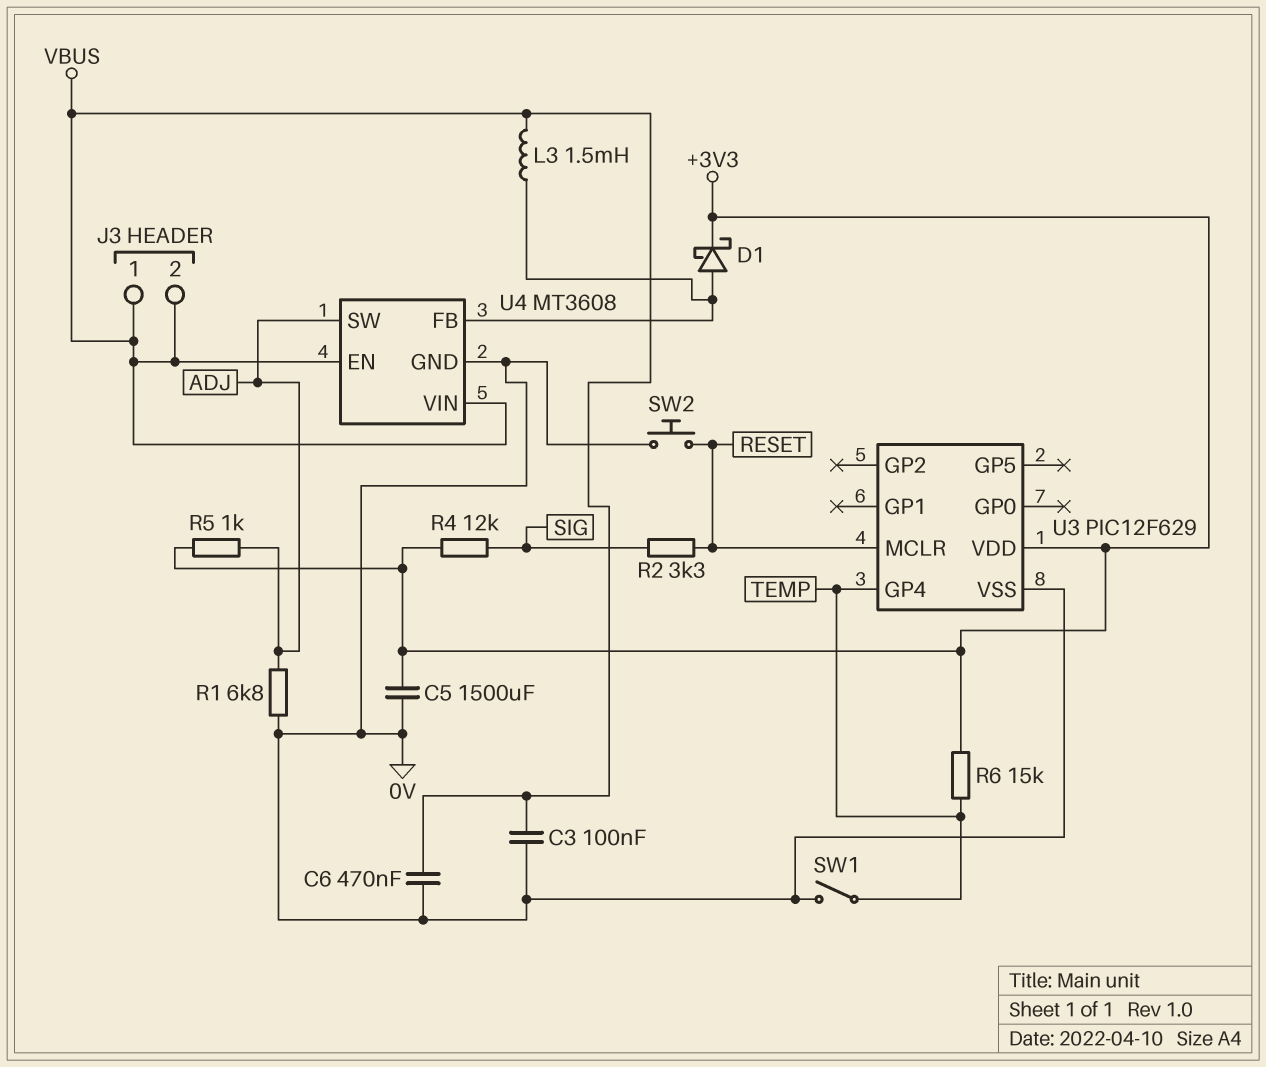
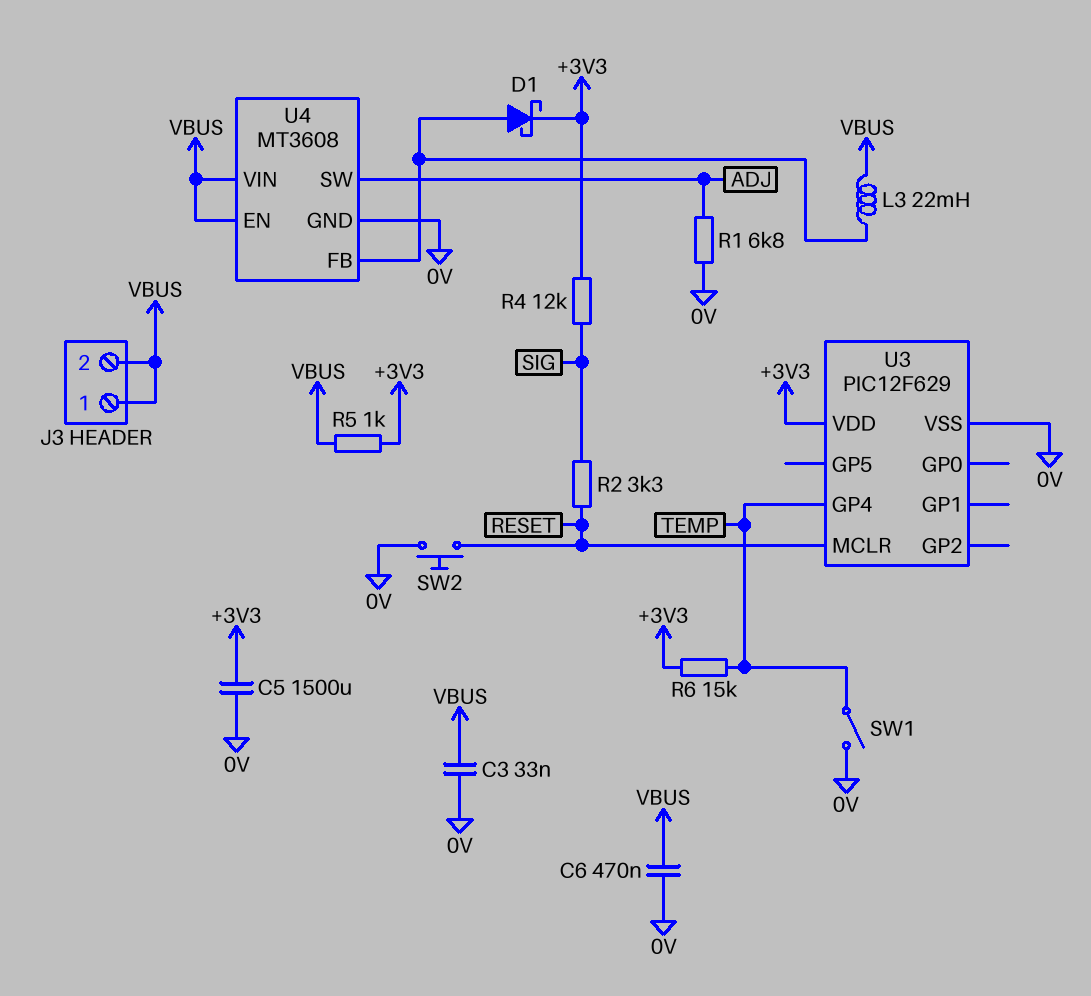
C3: 100nF (0V, VBUS) -> 33nF (0V, VBUS)
L3: 1.5mH (U4/FB, VBUS) -> 22mH (U4/FB, VBUS)
R5: 1k (+3V3, ADJ) -> 1k (+3V3, VBUS)

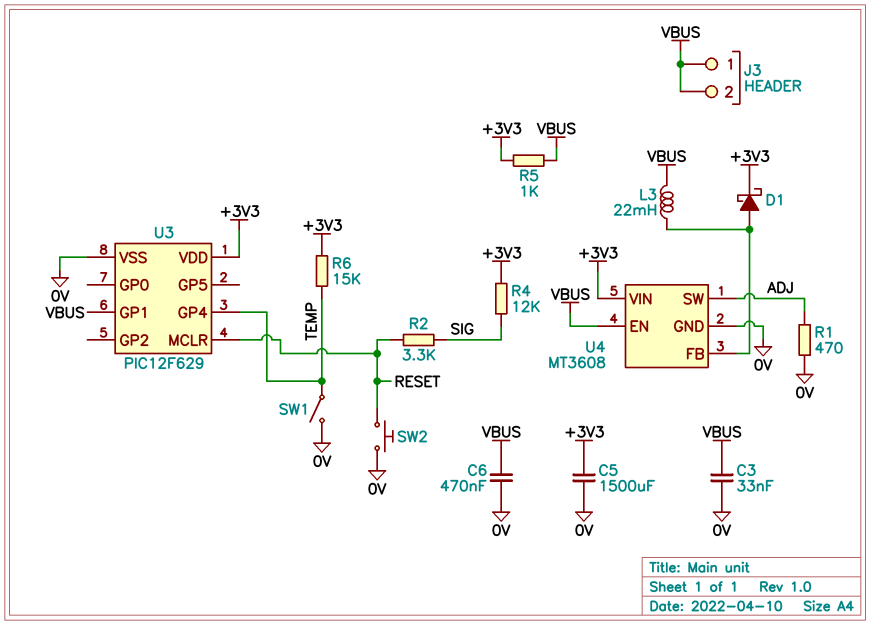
R1: 6.8k (0V, ADJ) -> 470 (0V, ADJ)
U3 pin GP1: none -> VBUS
U4 pin VIN: VBUS -> +3V3

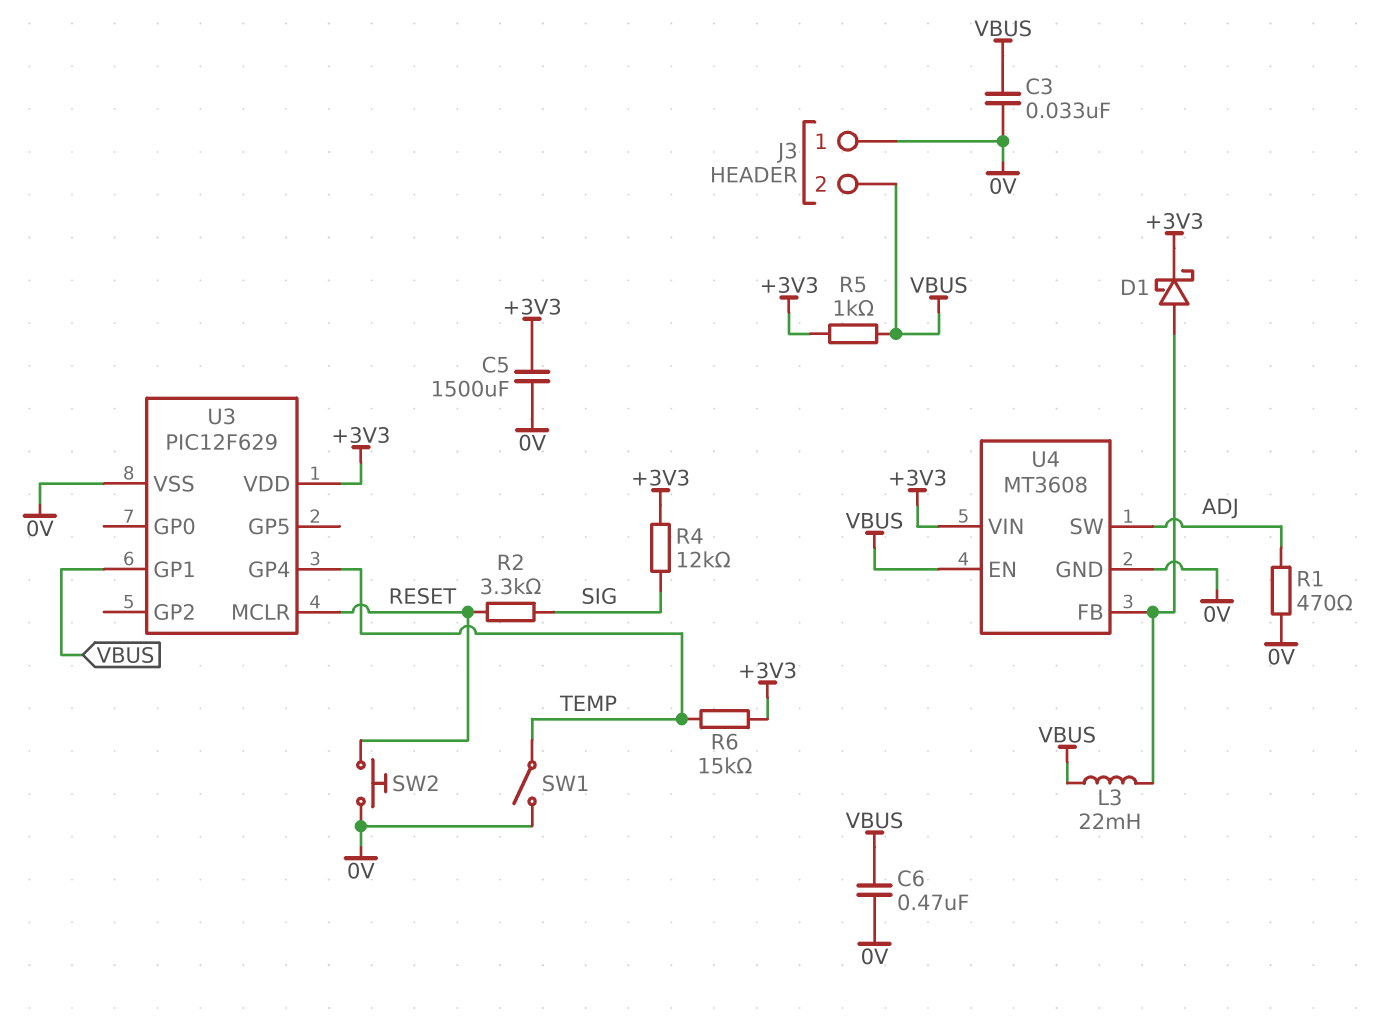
J3 pin 1: VBUS -> 0V

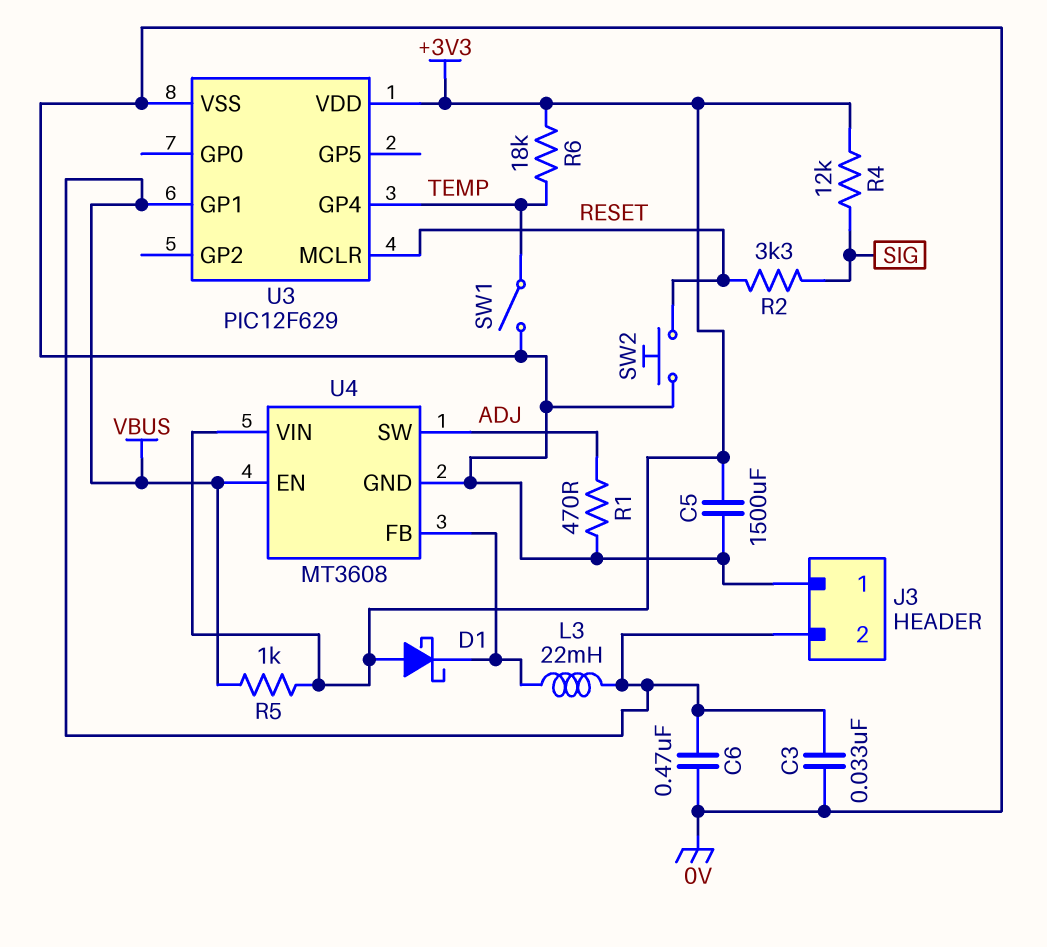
D1: schottky (A U4/FB, K +3V3) -> schottky (A +3V3, K U4/FB)
R6: 15k (+3V3, TEMP) -> 18k (+3V3, TEMP)

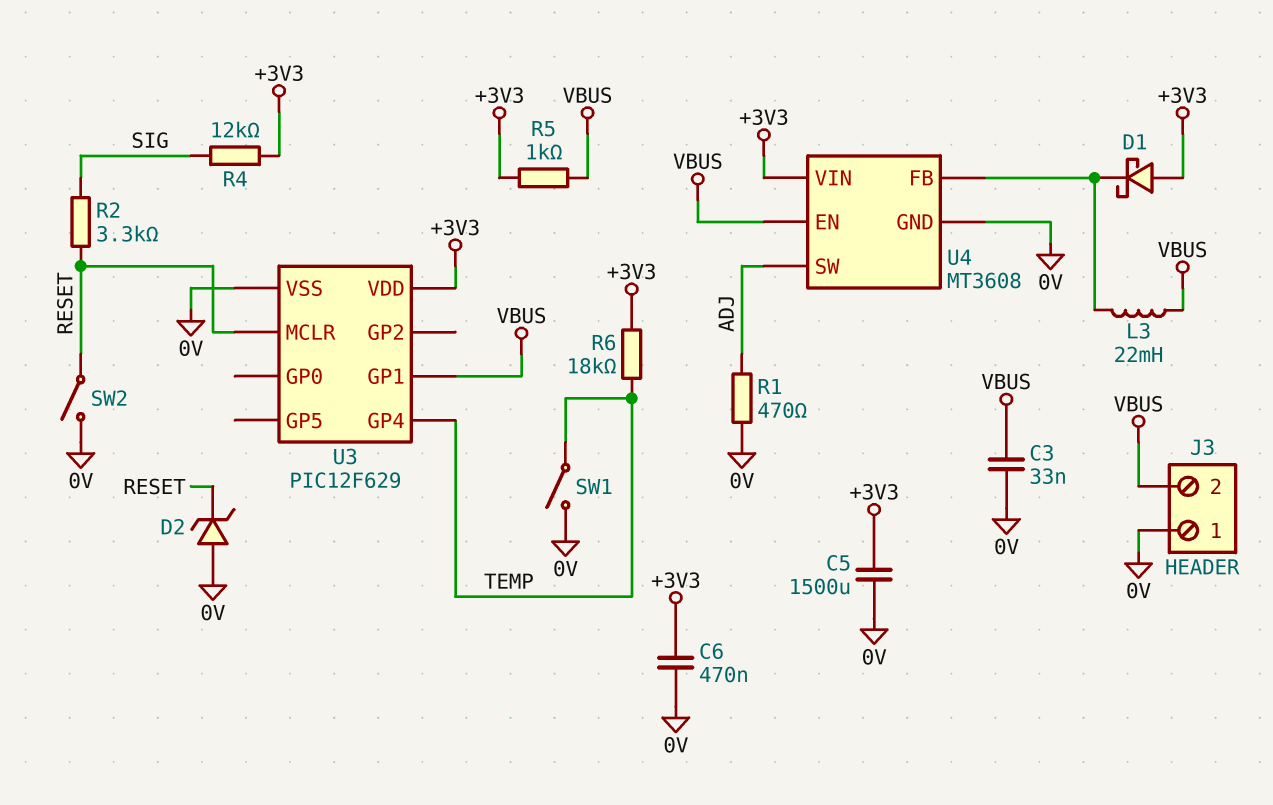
C6: 470nF (0V, VBUS) -> 470nF (+3V3, 0V)
D2: none -> zener (A 0V, K RESET)
SW2: button (0V, RESET) -> switch (0V, RESET)

